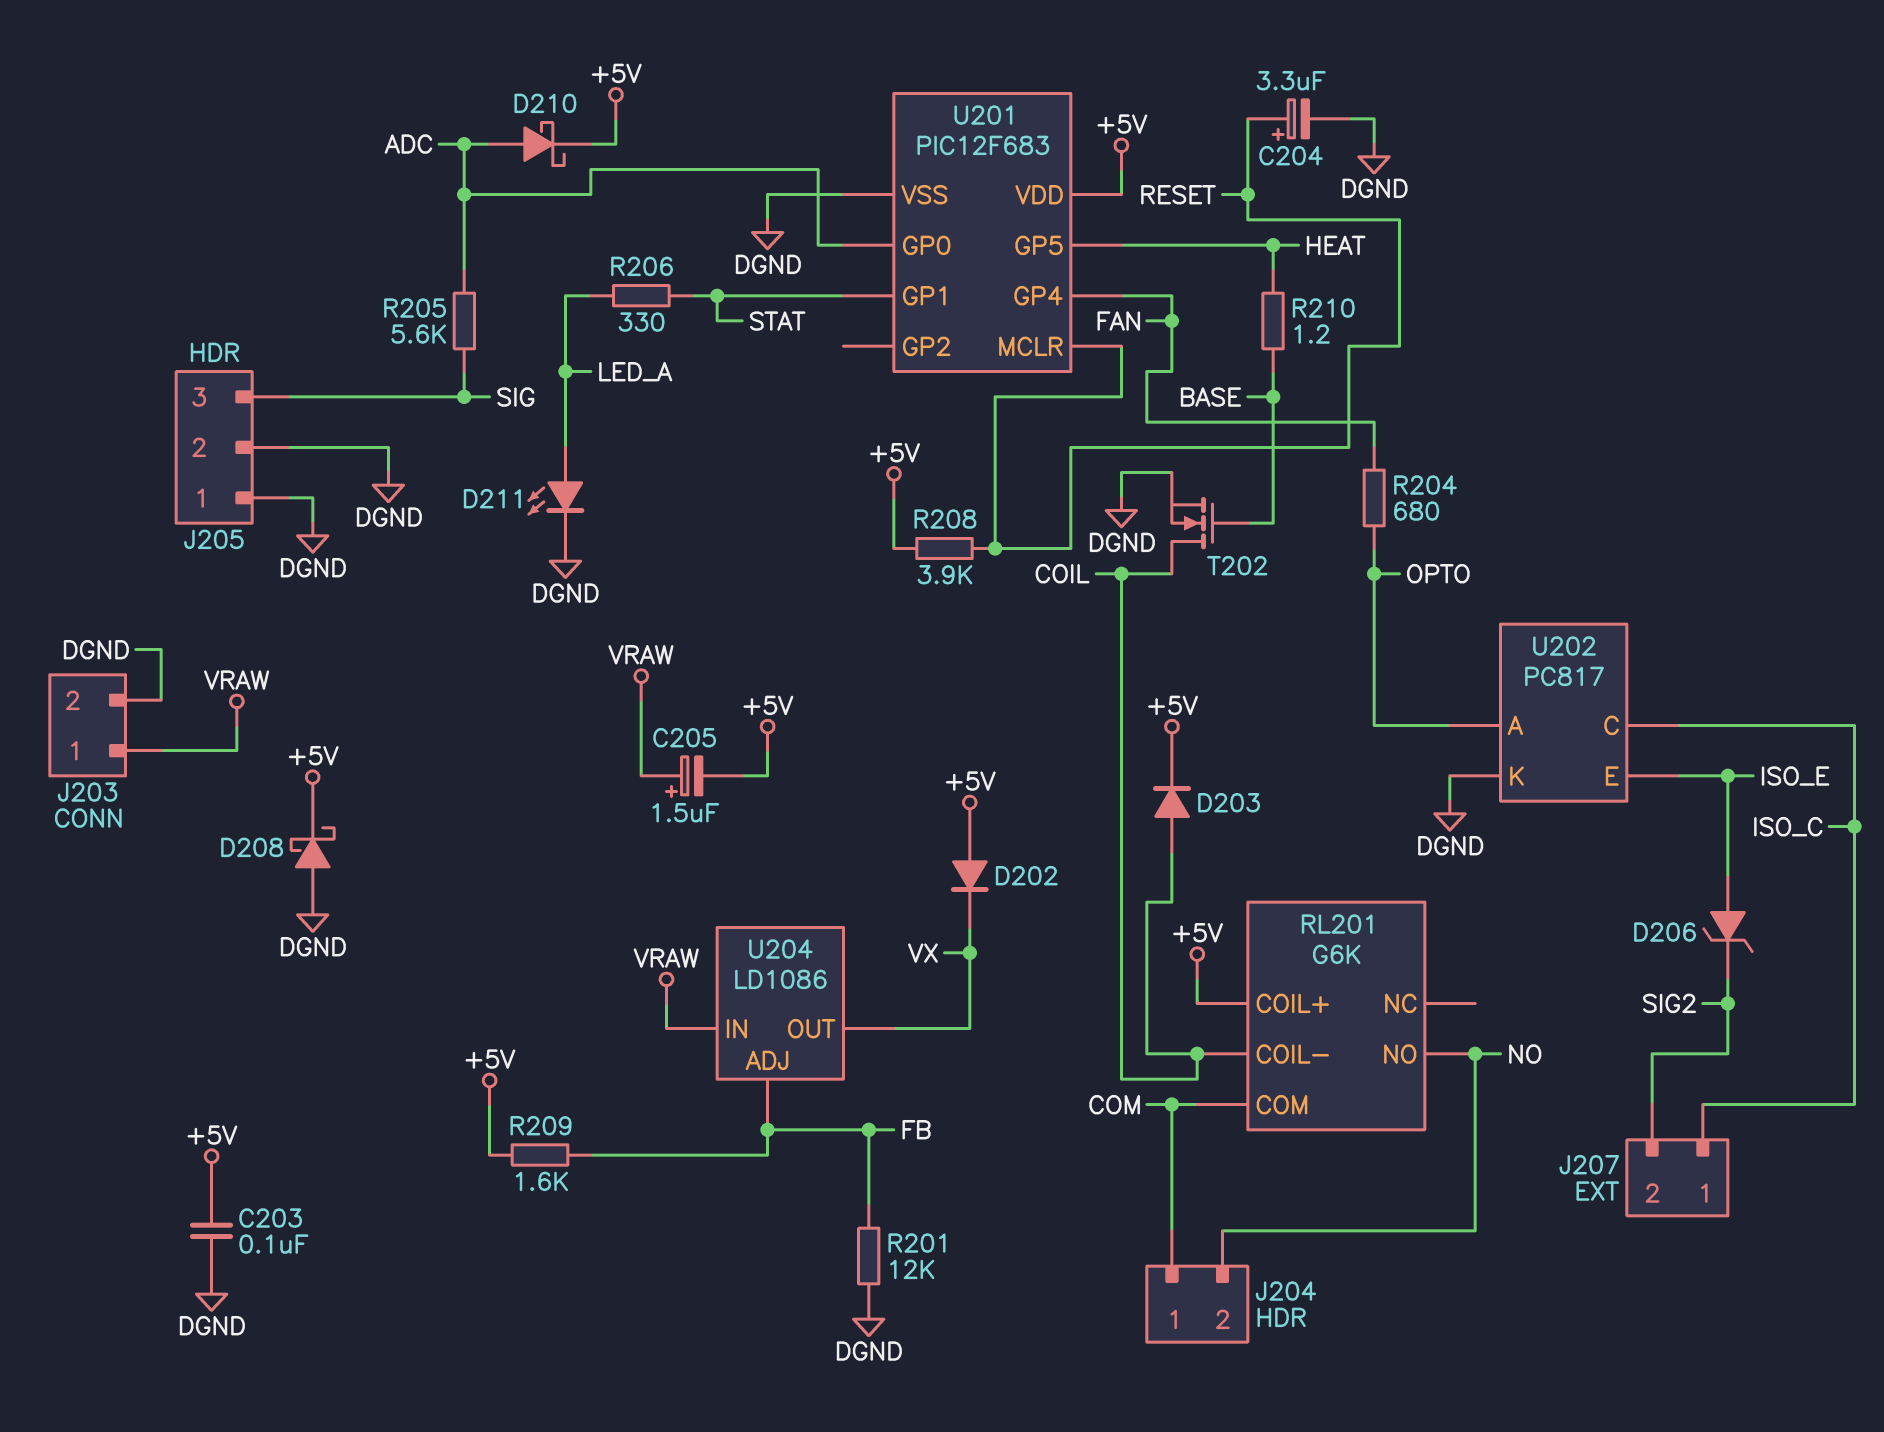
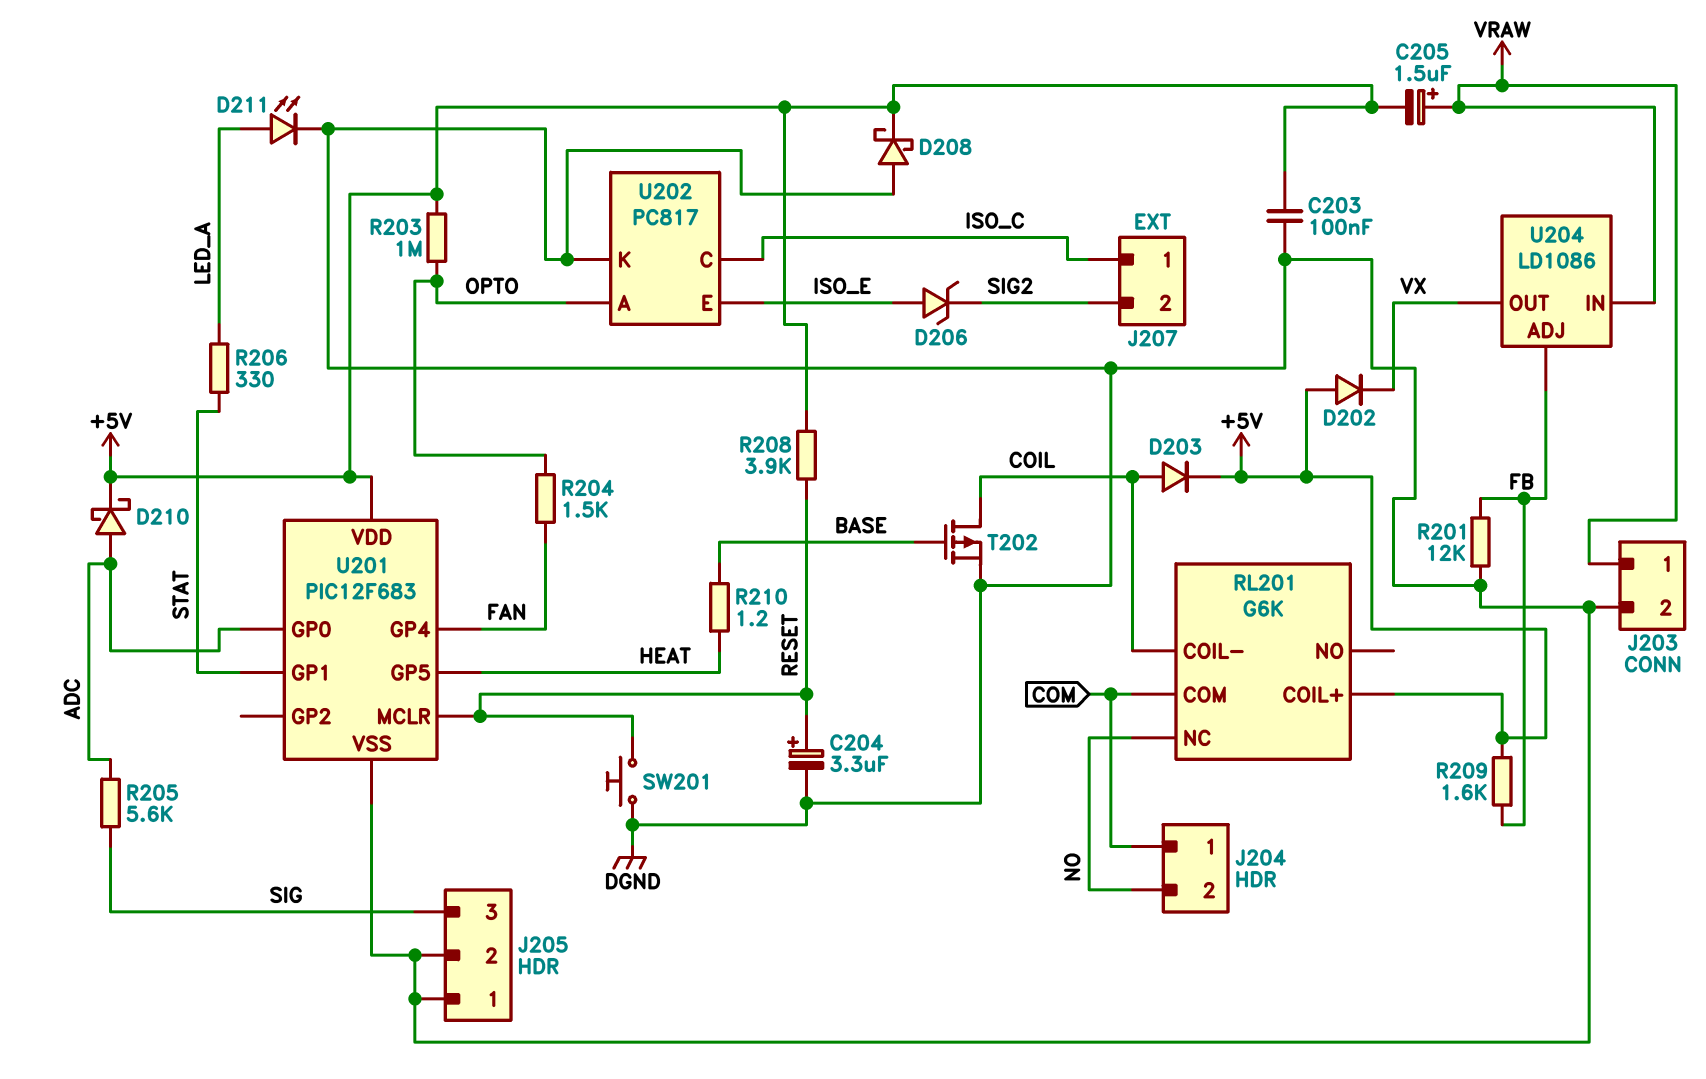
R203: none -> 1M (+5V, OPTO)
R204: 680 (FAN, OPTO) -> 1.5k (FAN, OPTO)
RL201 pin NC: none -> NO
RL201 pin NO: NO -> none
SW201: none -> button (DGND, RESET)
T202: NMOS (G BASE, D COIL, S DGND) -> PMOS (G BASE, D COIL, S DGND)

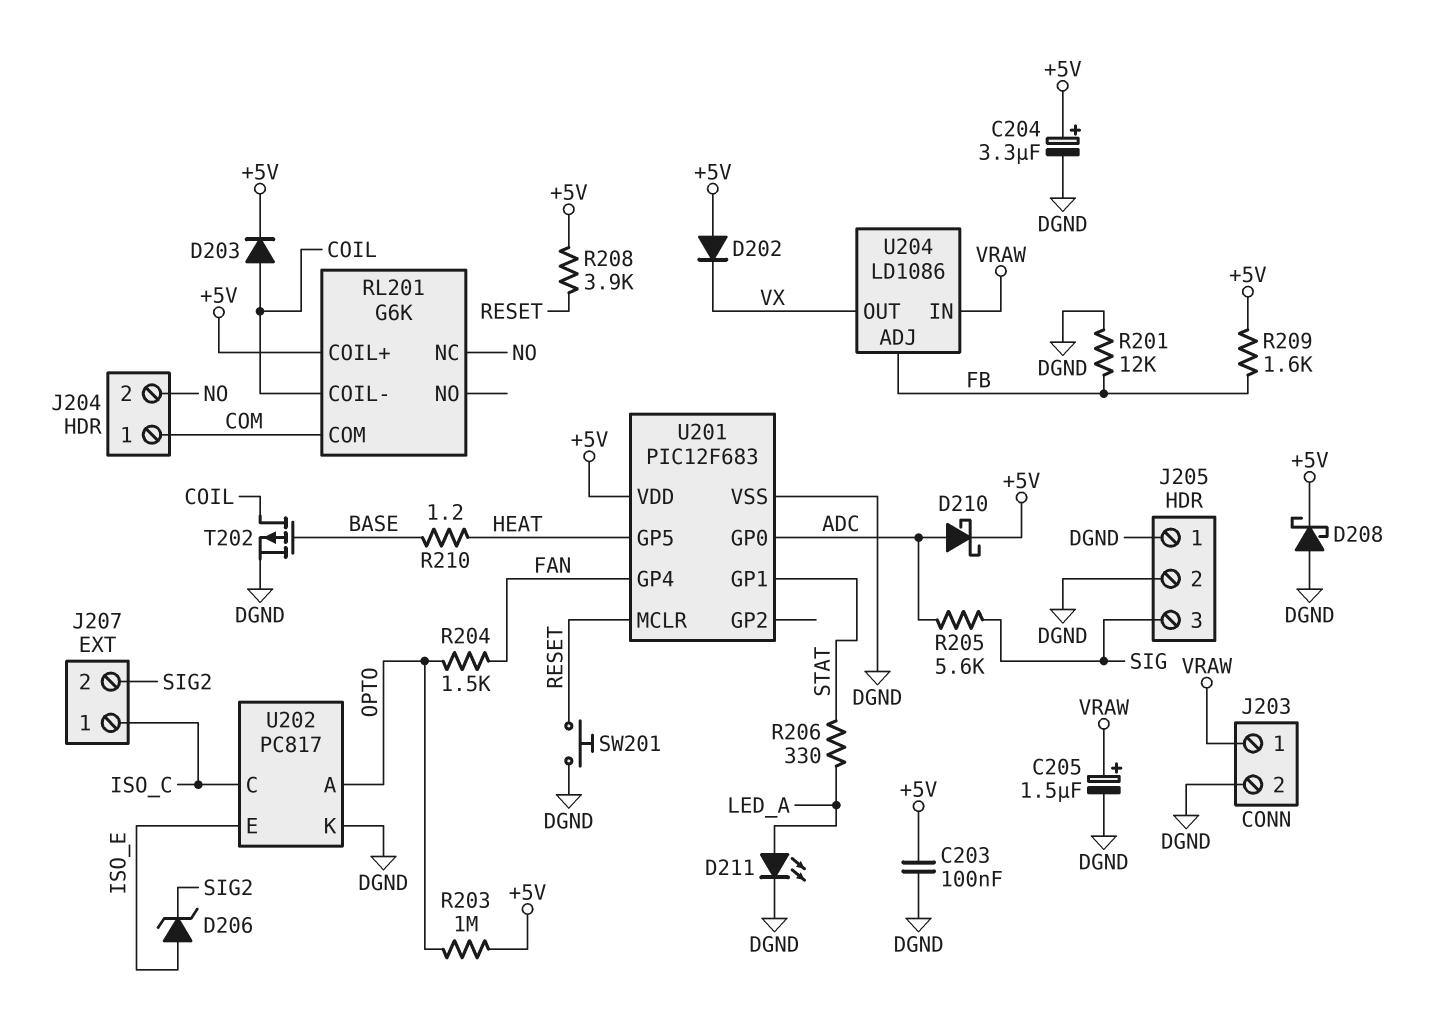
C204: 3.3uF (plus RESET, minus DGND) -> 3.3uF (plus +5V, minus DGND)
C205: 1.5uF (plus VRAW, minus +5V) -> 1.5uF (plus VRAW, minus DGND)

